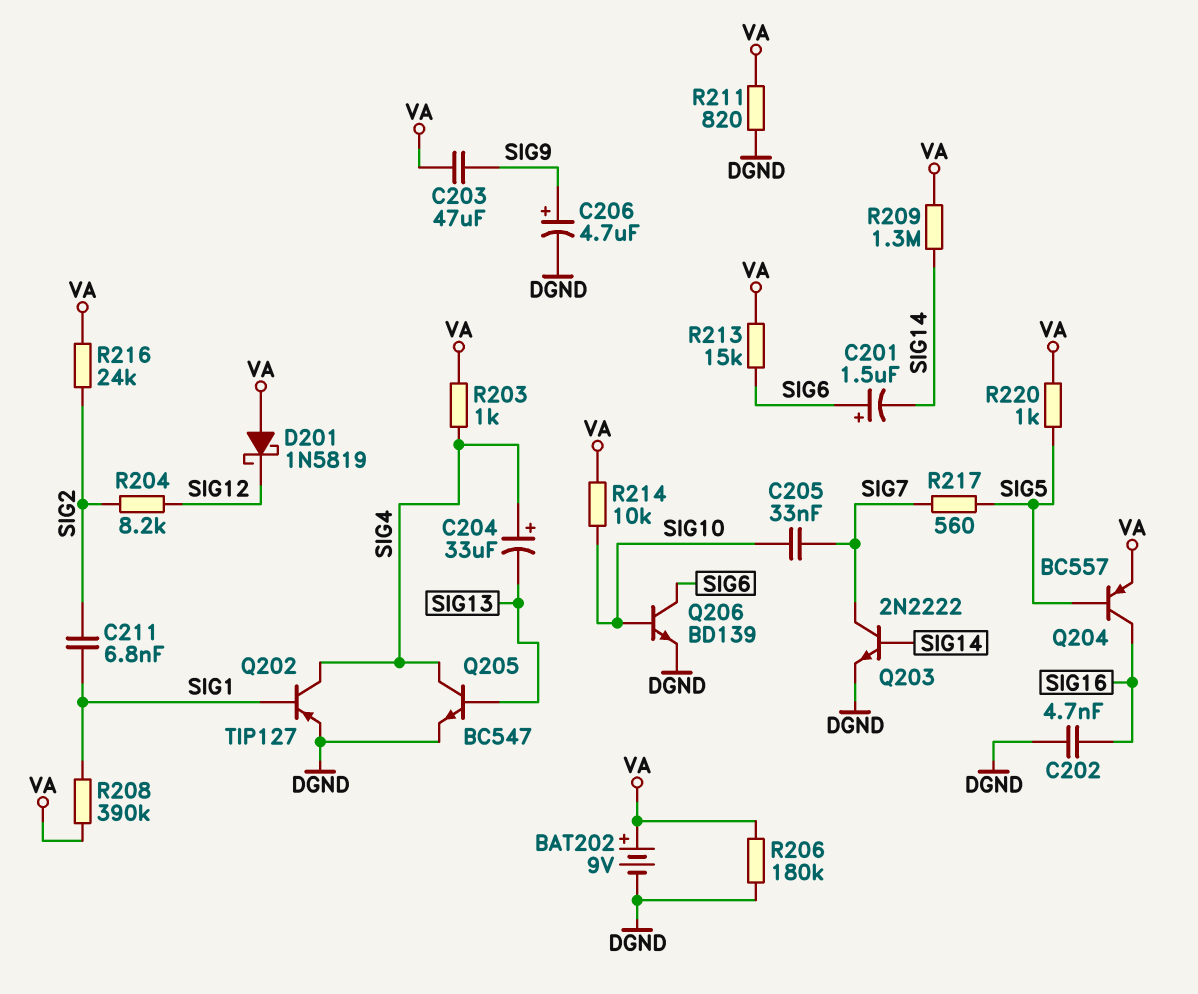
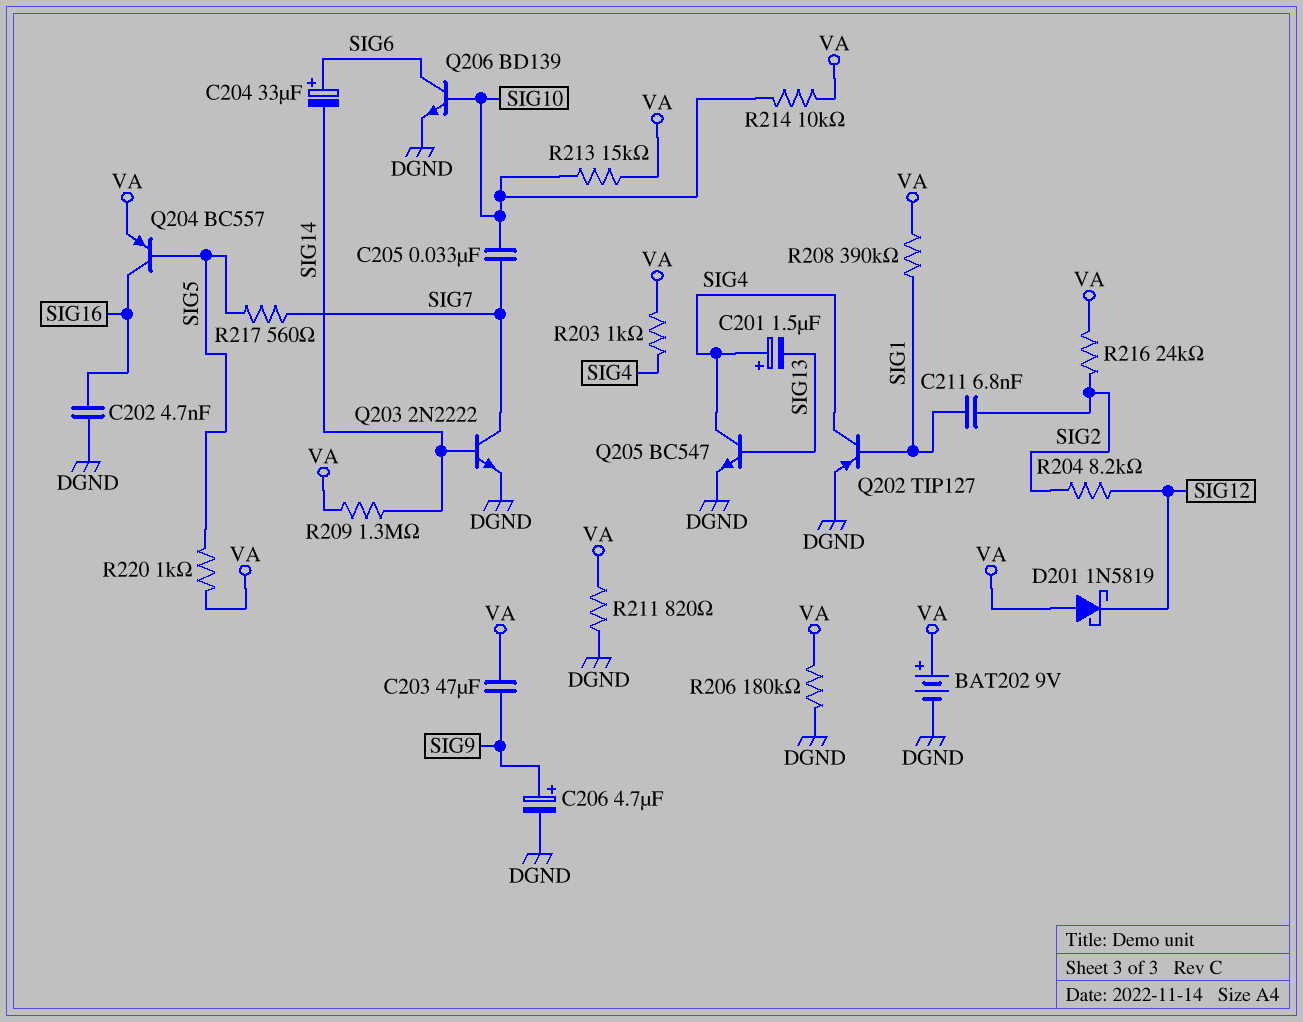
C201: 1.5uF (plus SIG6, minus SIG14) -> 1.5uF (plus SIG4, minus SIG13)
C204: 33uF (plus SIG4, minus SIG13) -> 33uF (plus SIG6, minus SIG14)
R213: 15k (SIG6, VA) -> 15k (SIG10, VA)

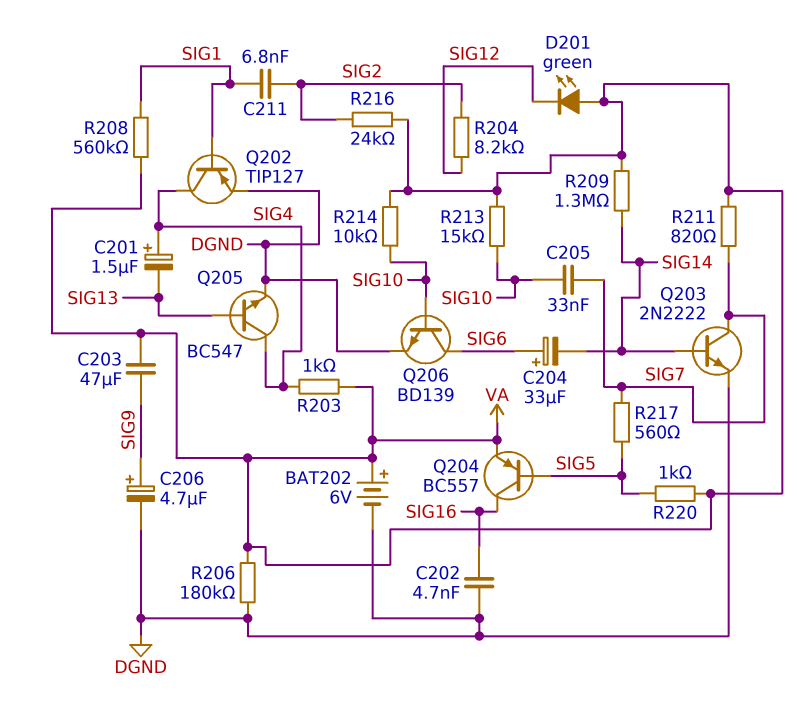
BAT202: 9V (plus VA, minus DGND) -> 6V (plus VA, minus DGND)
D201: schottky 1N5819 (A VA, K SIG12) -> LED green (A VA, K SIG12)
R208: 390k (SIG1, VA) -> 560k (SIG1, VA)
R211: 820 (DGND, VA) -> 820 (SIG7, VA)

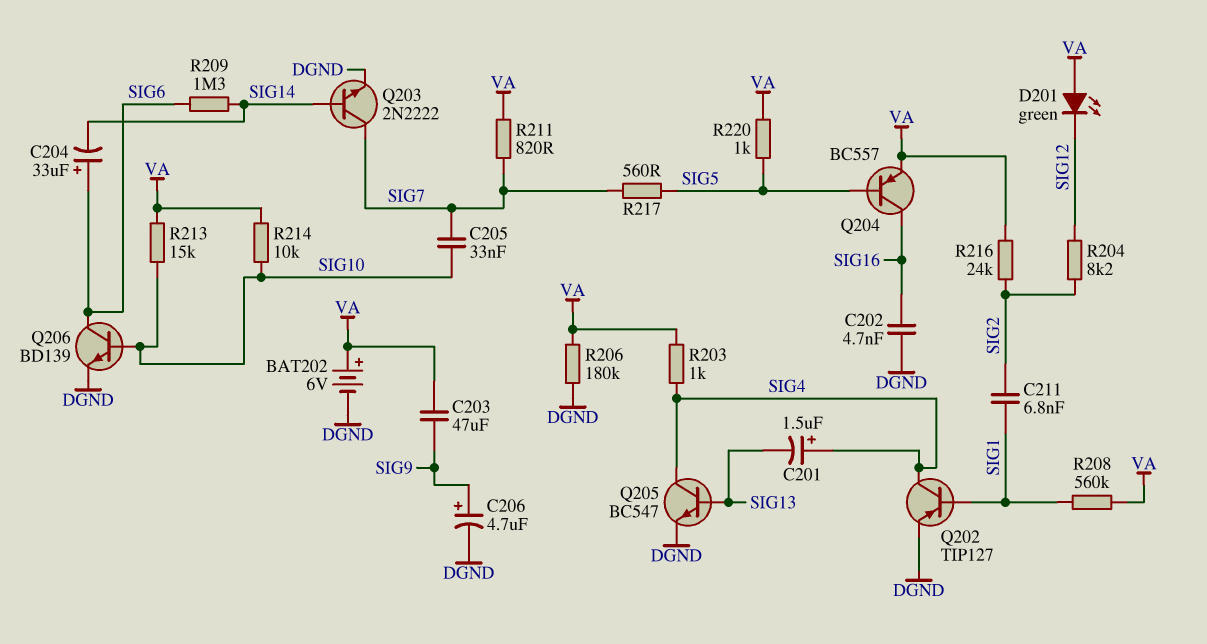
R209: 1.3M (SIG14, VA) -> 1.3M (SIG6, SIG14)

